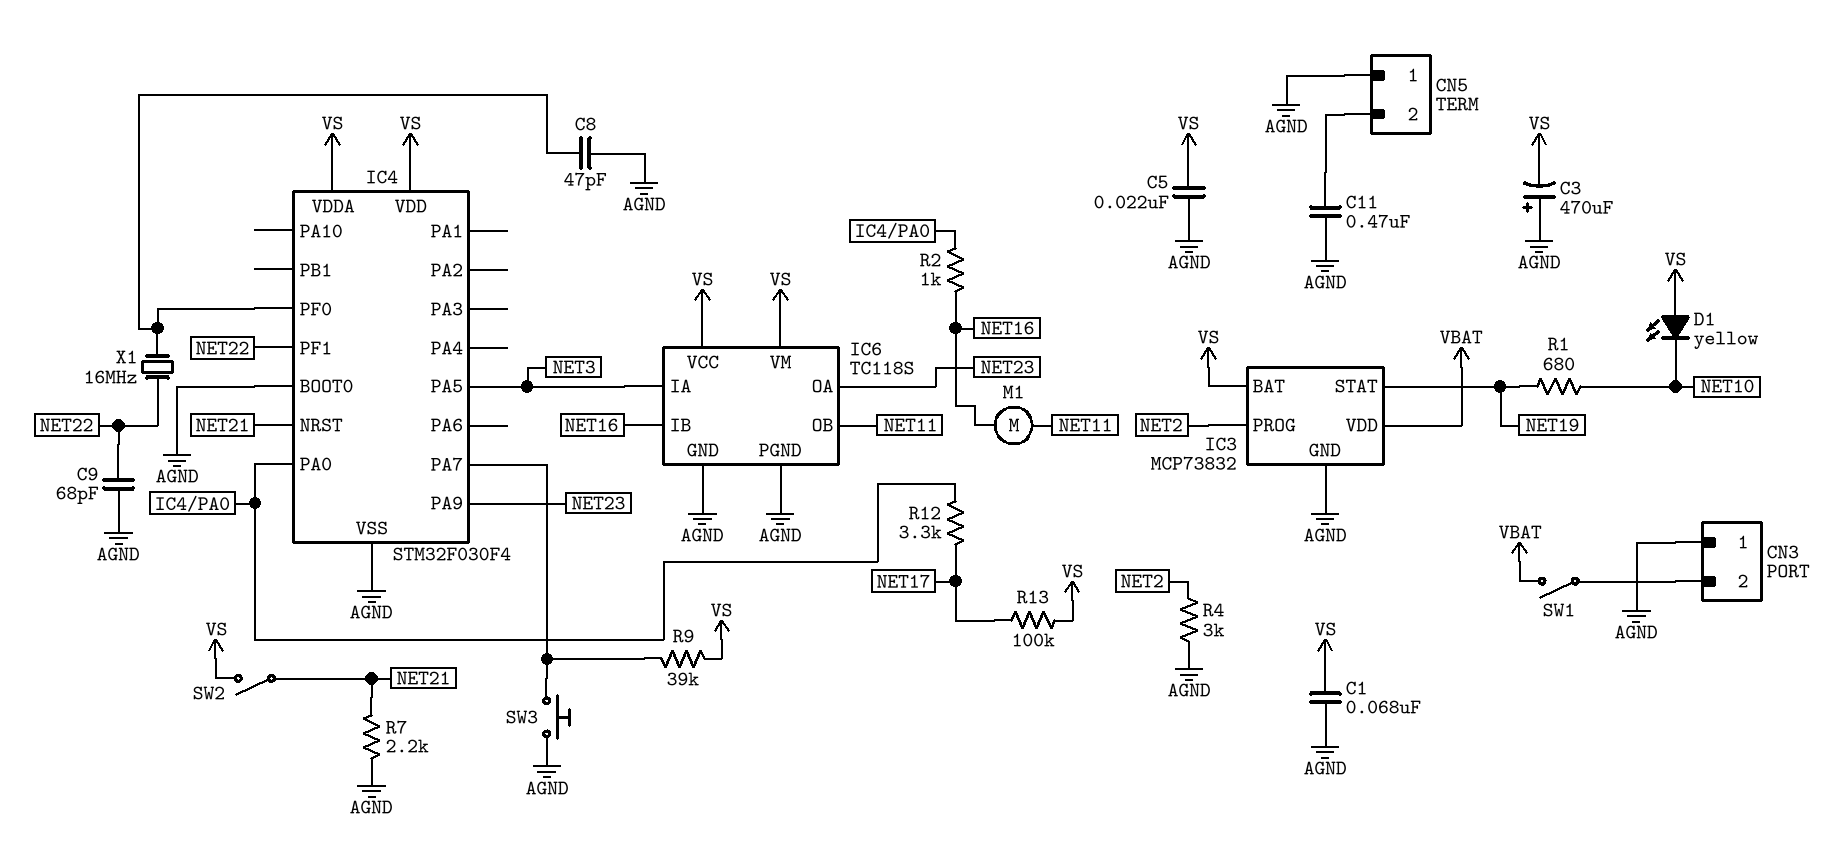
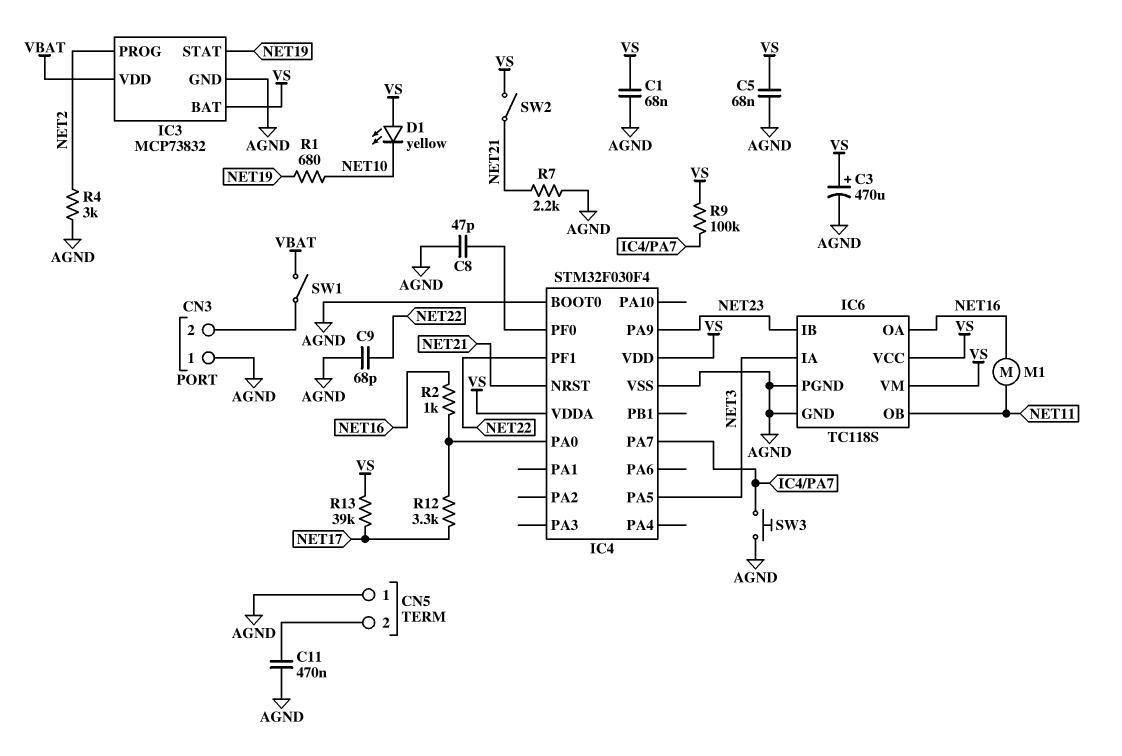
C3: 470uF (plus AGND, minus VS) -> 470uF (plus VS, minus AGND)
C5: 22nF (AGND, VS) -> 68nF (AGND, VS)
IC6 pin IB: NET16 -> NET23
IC6 pin OA: NET23 -> NET16
R9: 39k (IC4/PA7, VS) -> 100k (IC4/PA7, VS)
R13: 100k (NET17, VS) -> 39k (NET17, VS)
X1: 16MHz (IC4/PF0, NET22) -> none

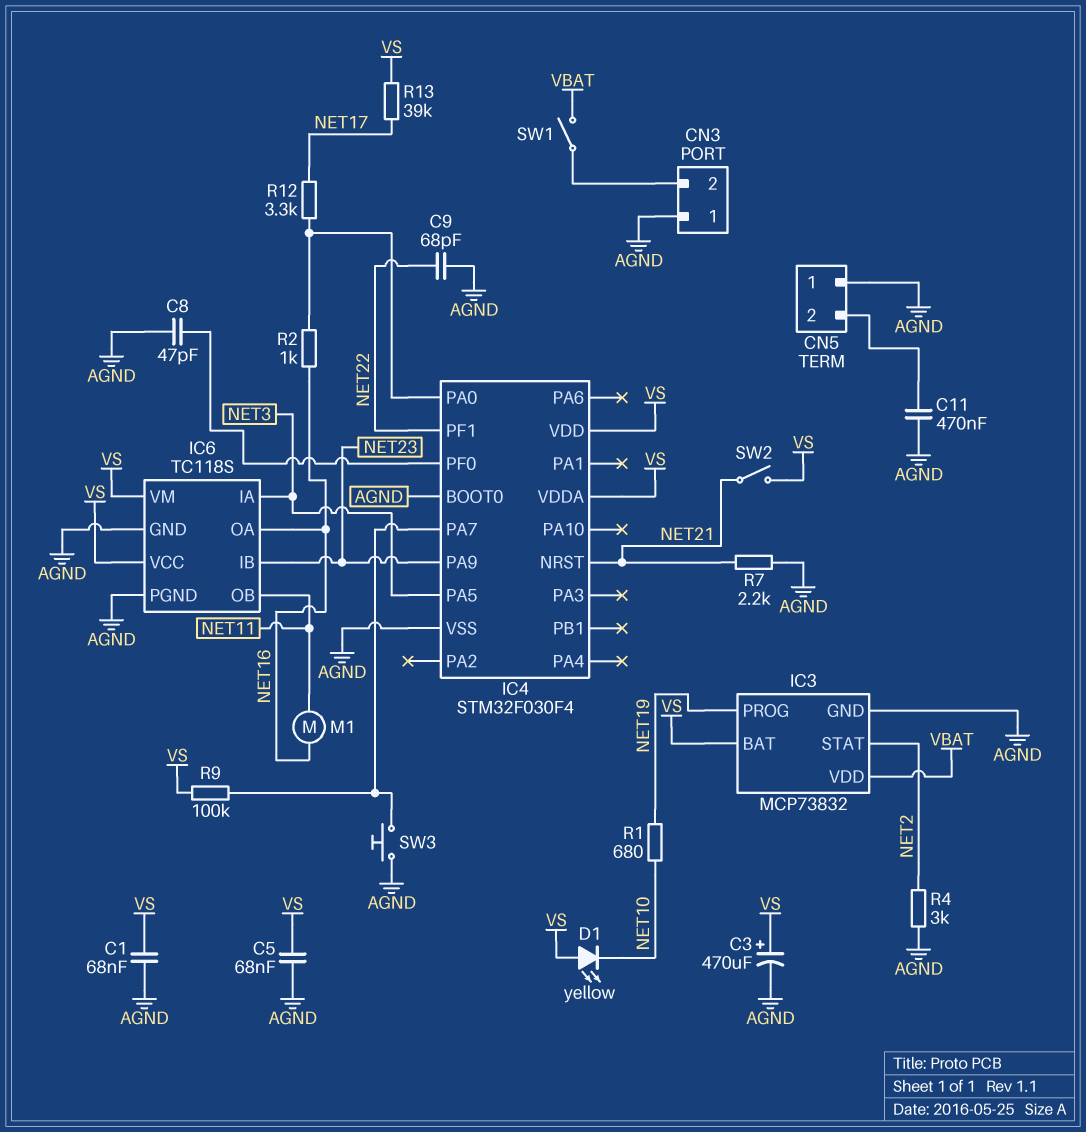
IC3 pin PROG: NET2 -> NET19
IC3 pin STAT: NET19 -> NET2

